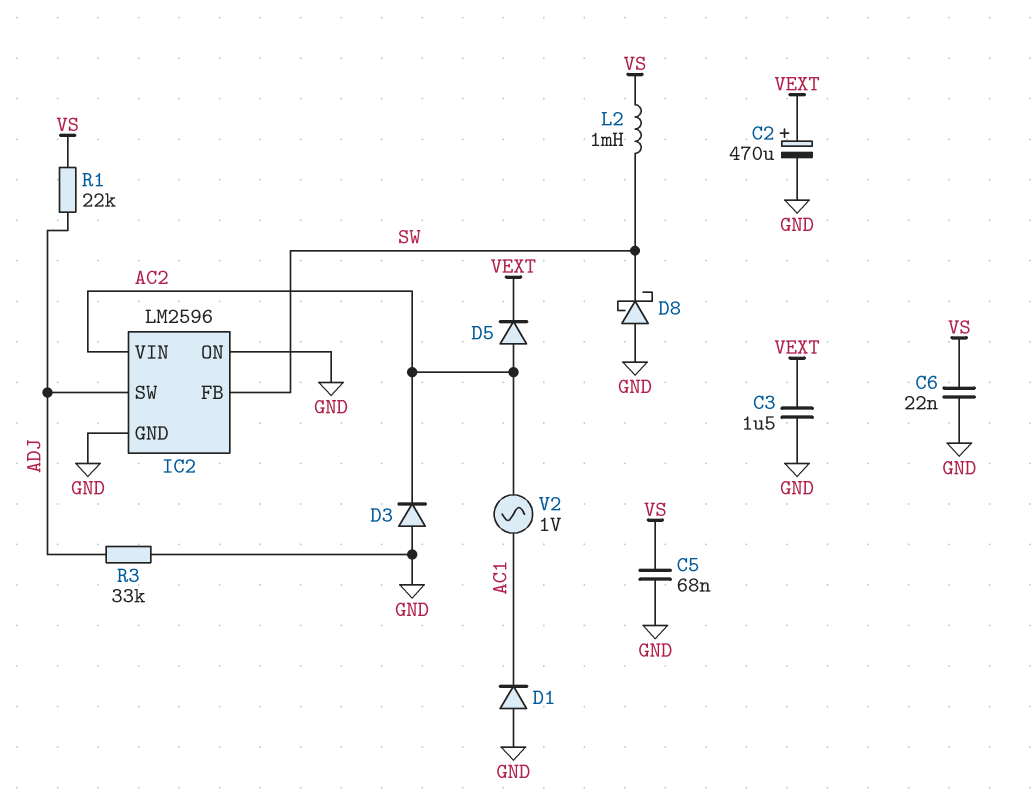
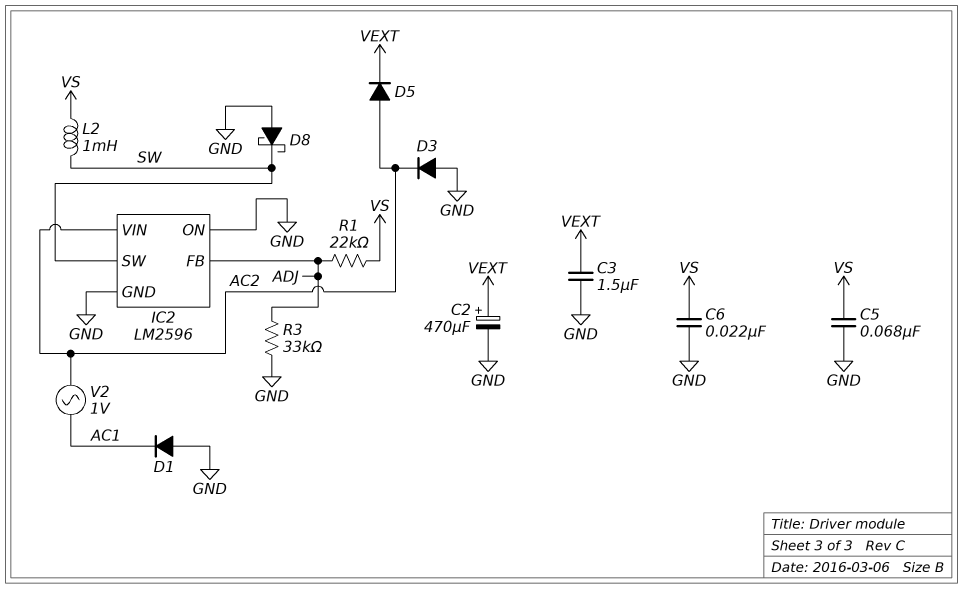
IC2 pin FB: SW -> ADJ
IC2 pin SW: ADJ -> SW

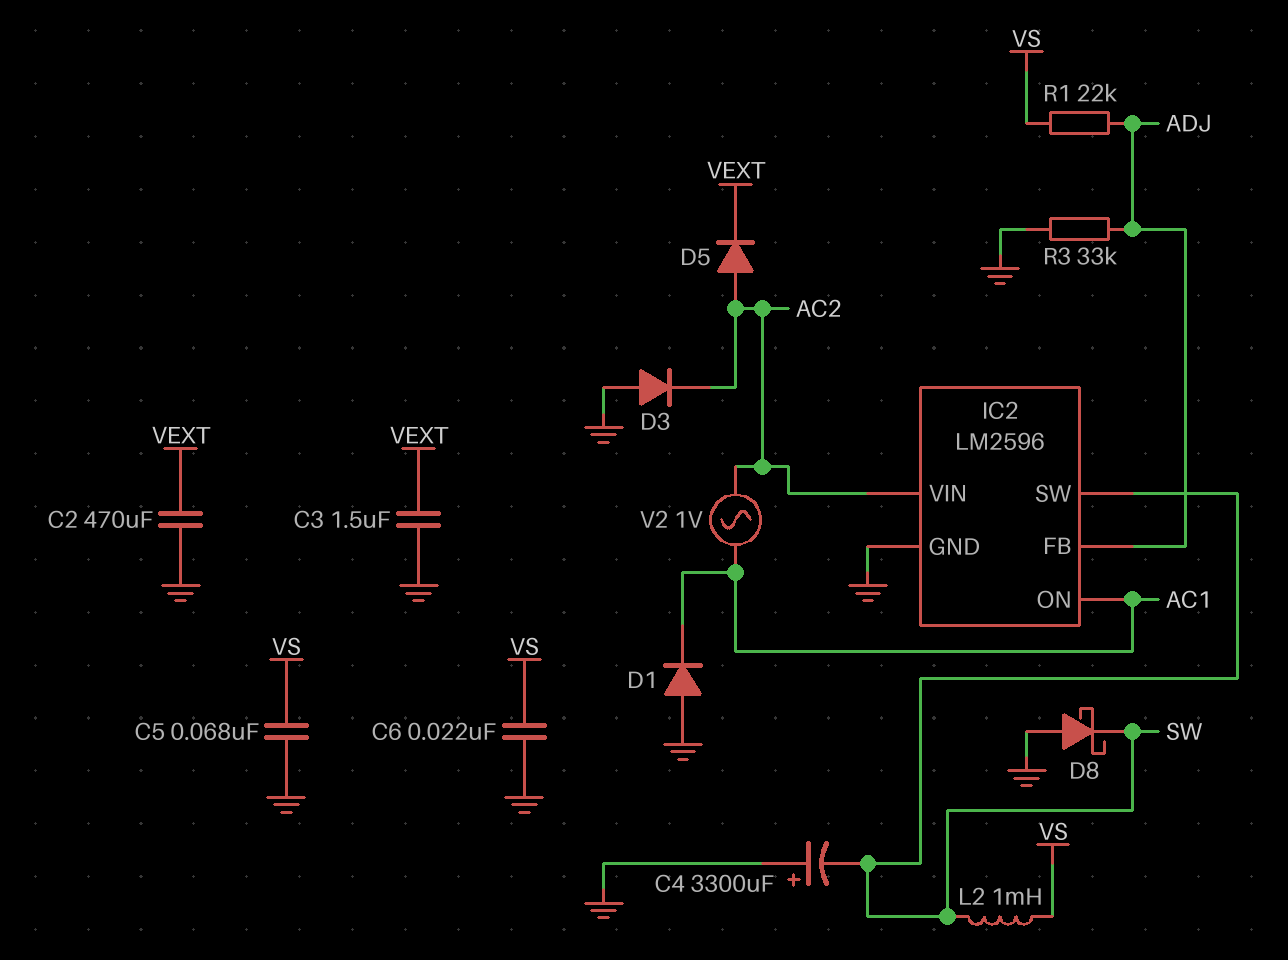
C2: 470uF (plus VEXT, minus GND) -> 470uF (GND, VEXT)
C4: none -> 3300uF (plus GND, minus SW)
IC2 pin ON: GND -> AC1

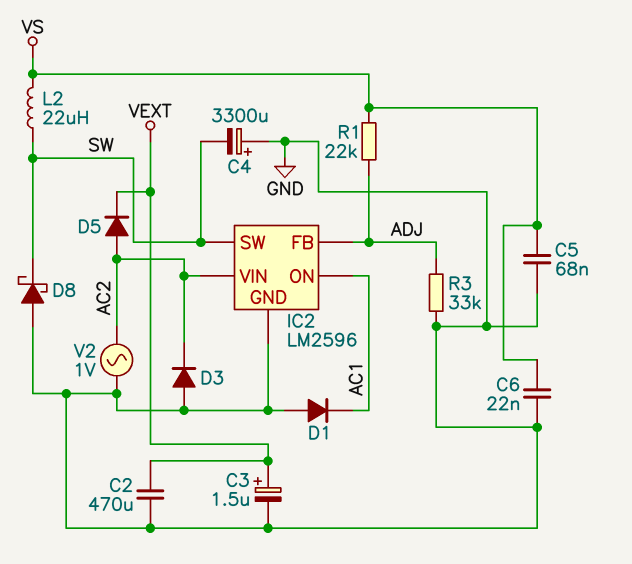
C3: 1.5uF (GND, VEXT) -> 1.5uF (plus VEXT, minus GND)
L2: 1mH (SW, VS) -> 22uH (SW, VS)
V2: AC 1V (AC1, AC2) -> AC 1V (AC2, GND)

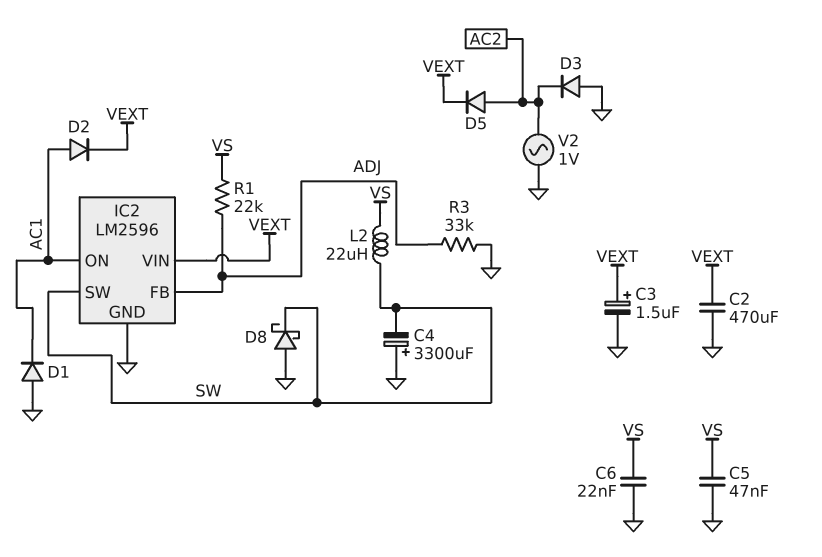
C5: 68nF (GND, VS) -> 47nF (GND, VS)
D2: none -> diode (A AC1, K VEXT)
IC2 pin VIN: AC2 -> VEXT

